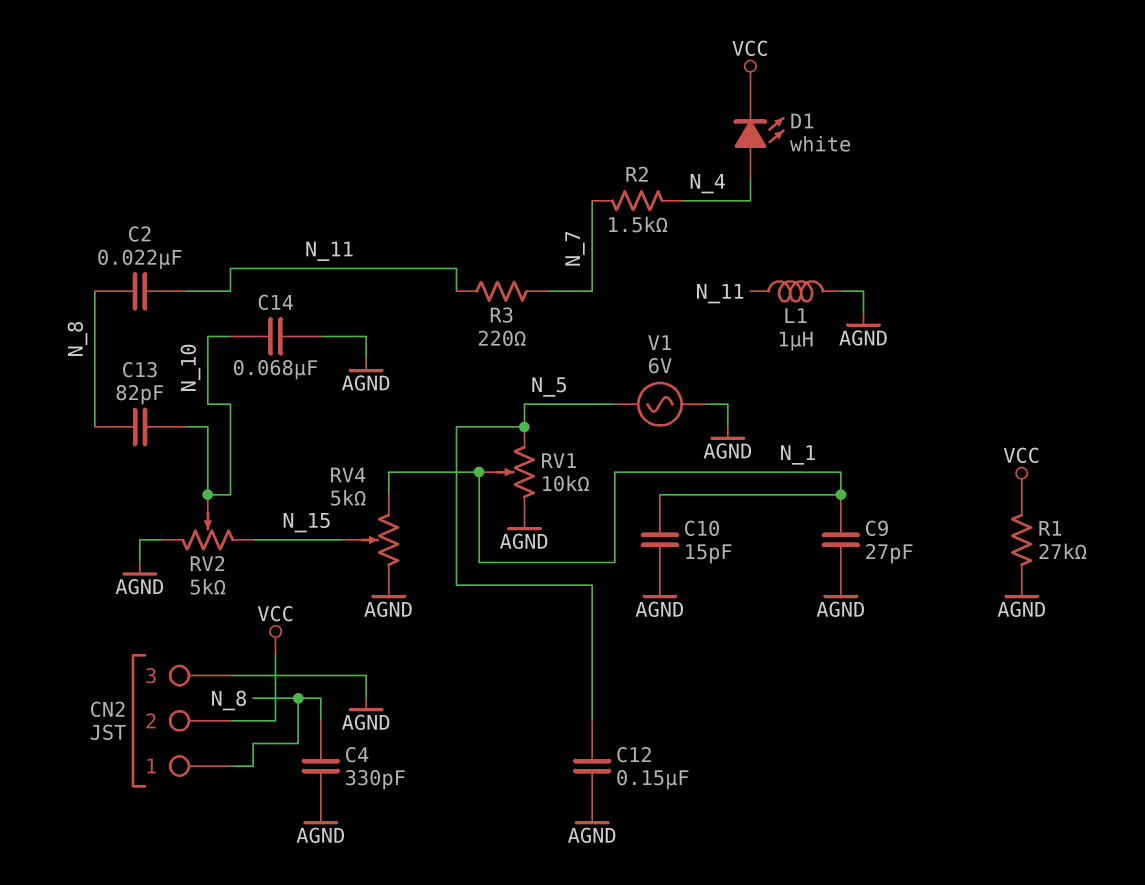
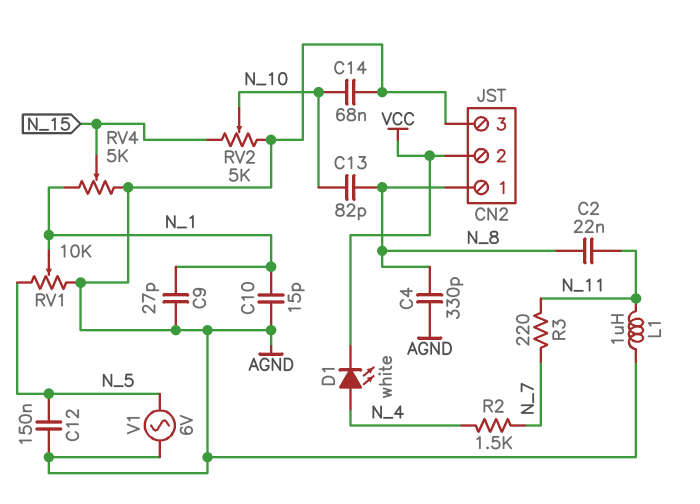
R1: 27k (AGND, VCC) -> none

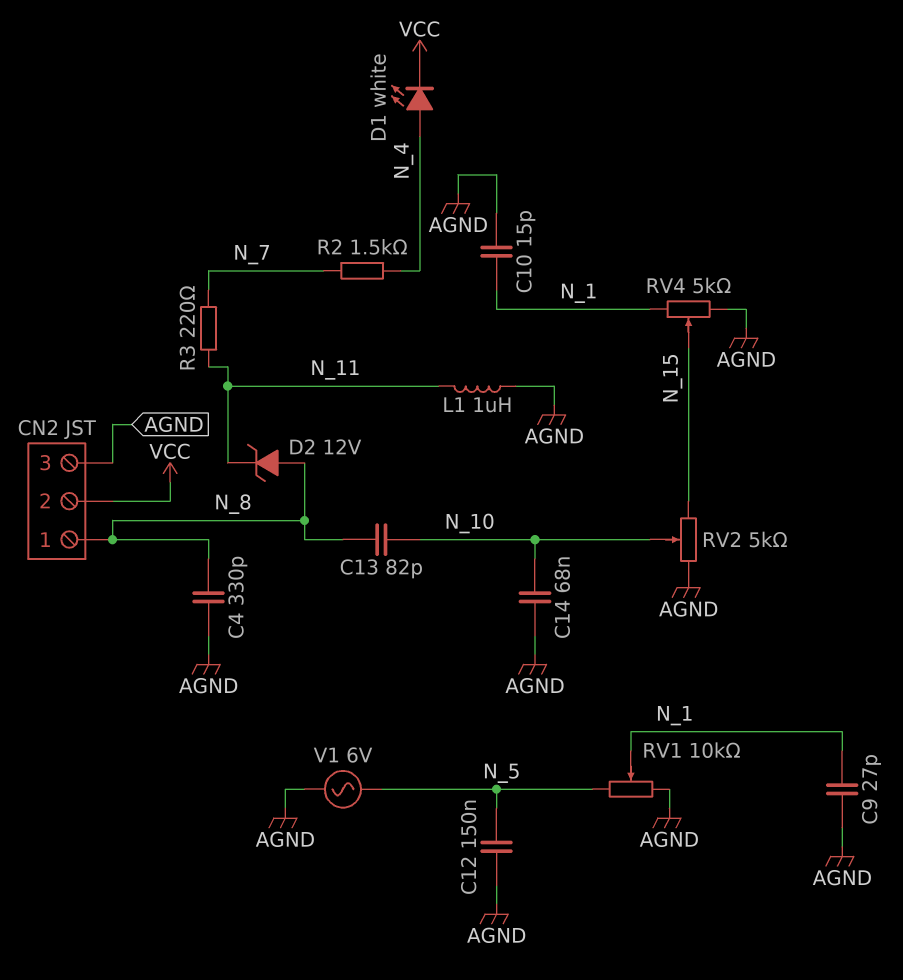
C2: 22nF (N_8, N_11) -> none
D2: none -> zener 12V (A N_8, K N_11)

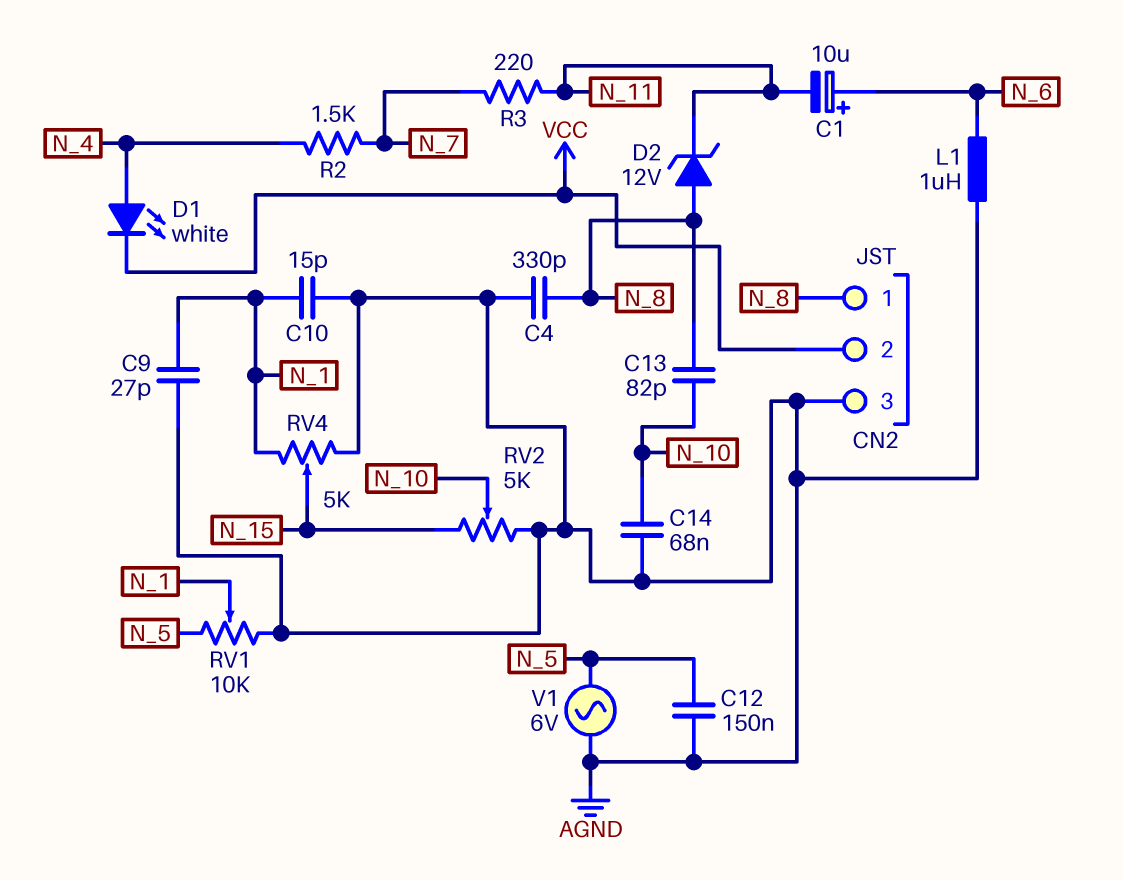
C1: none -> 10uF (plus N_6, minus N_11)
L1: 1uH (AGND, N_11) -> 1uH (AGND, N_6)

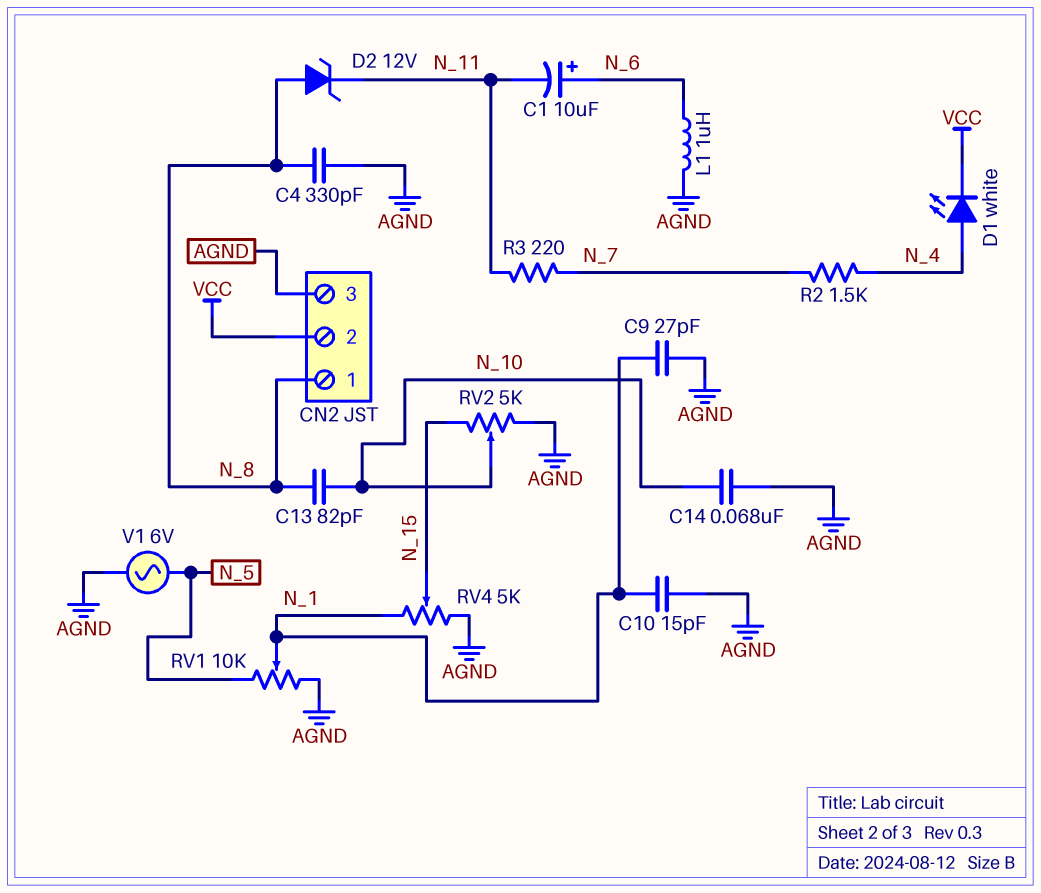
C12: 150nF (AGND, N_5) -> none

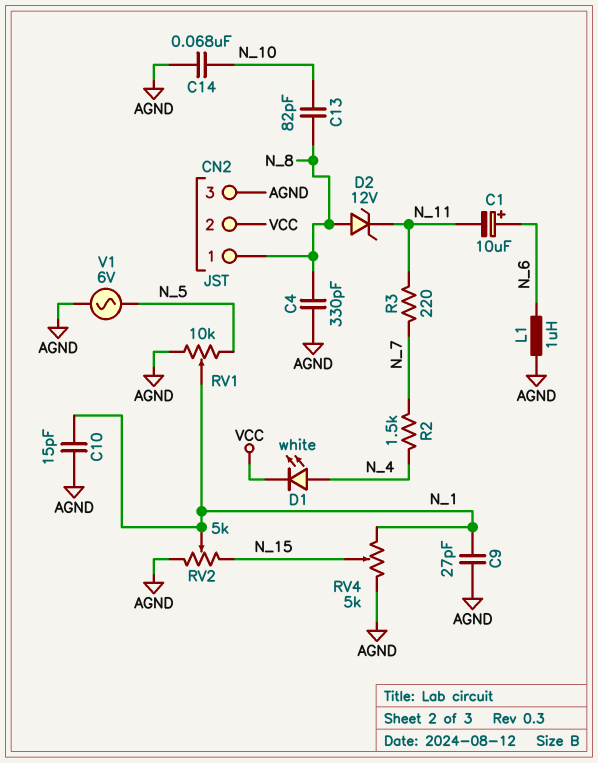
RV2: 5k (AGND, N_15, wiper N_10) -> 5k (AGND, N_15, wiper N_1)

